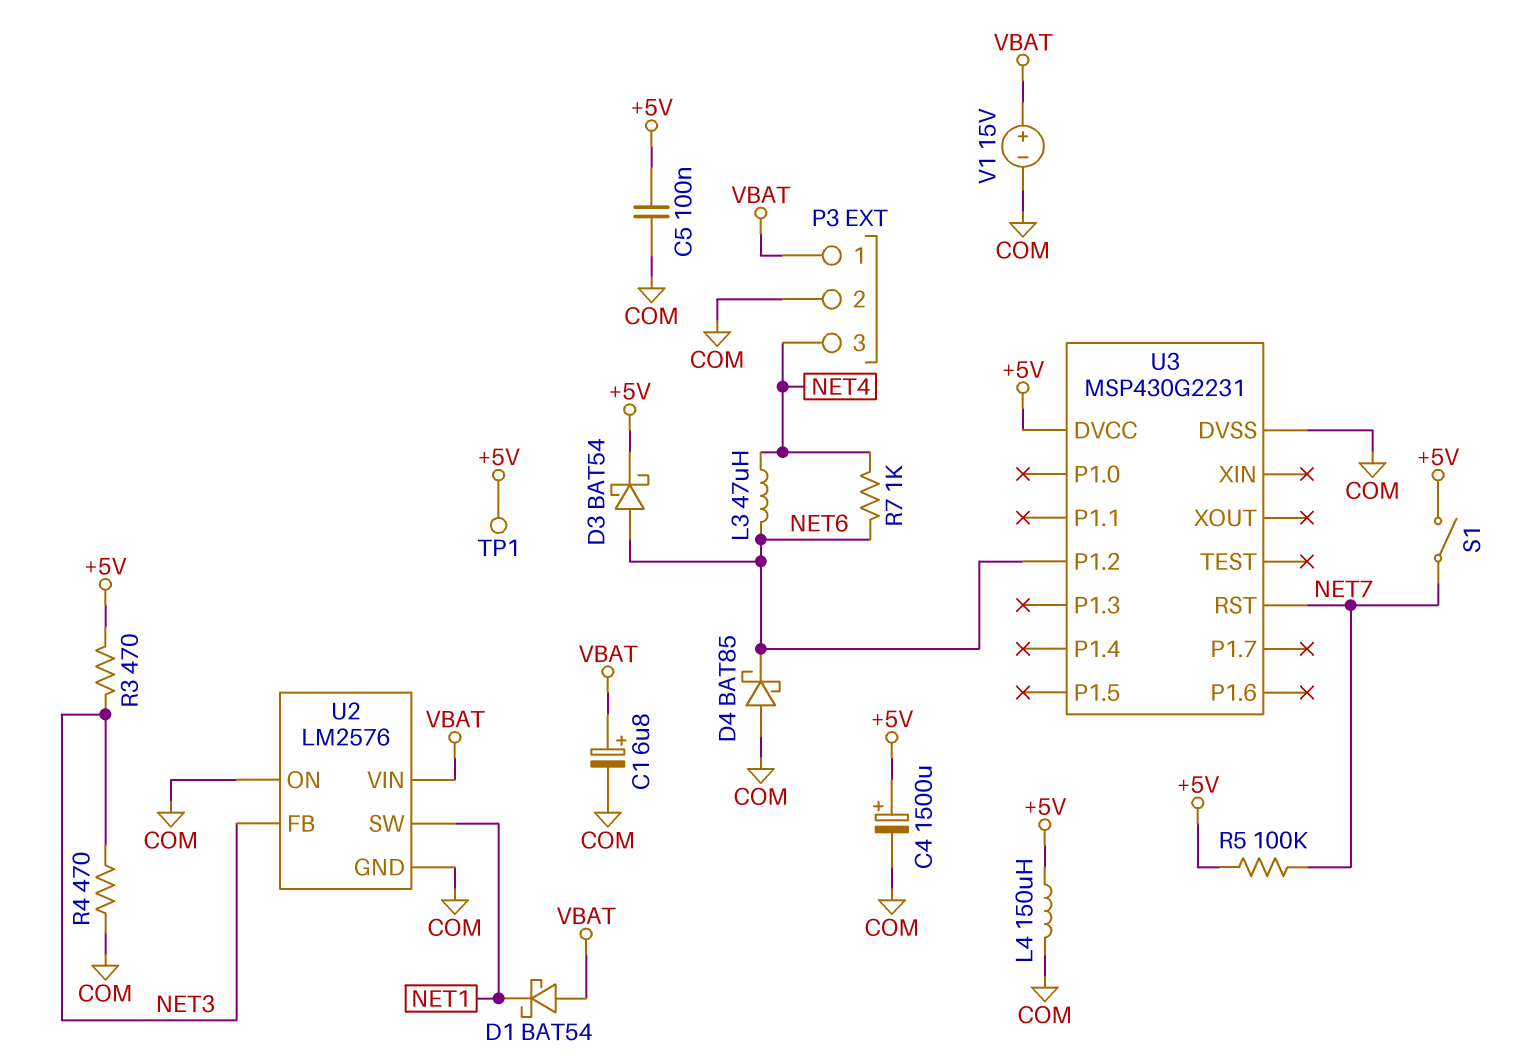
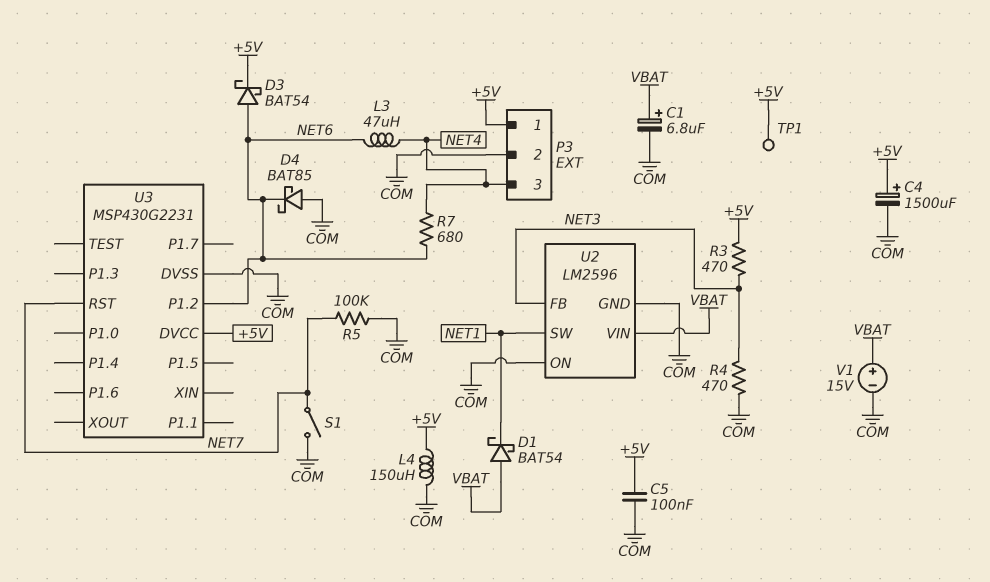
P3 pin 1: VBAT -> +5V
R5: 100k (+5V, NET7) -> 100k (COM, NET7)
R7: 1k (NET4, NET6) -> 680 (NET4, NET6)
S1: switch (+5V, NET7) -> switch (COM, NET7)
U2: LM2576 -> LM2596

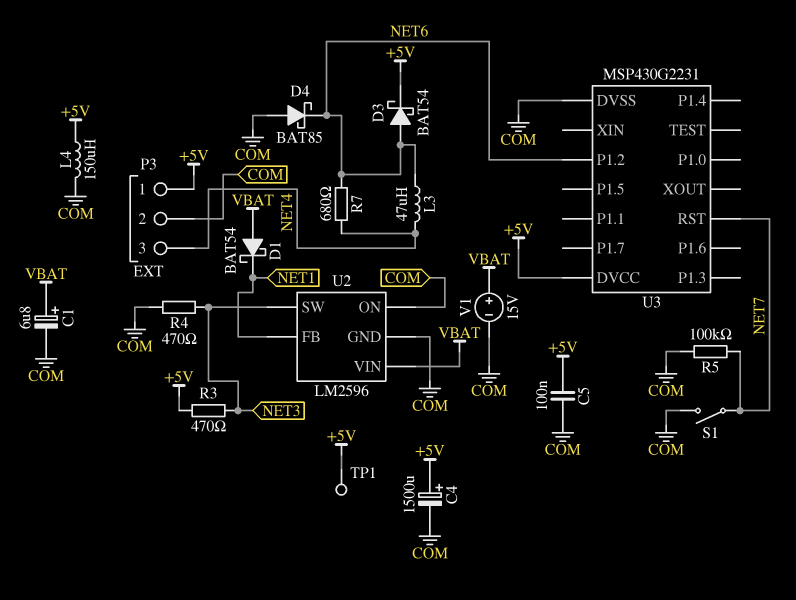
U2 pin FB: NET3 -> NET1
U2 pin SW: NET1 -> NET3

